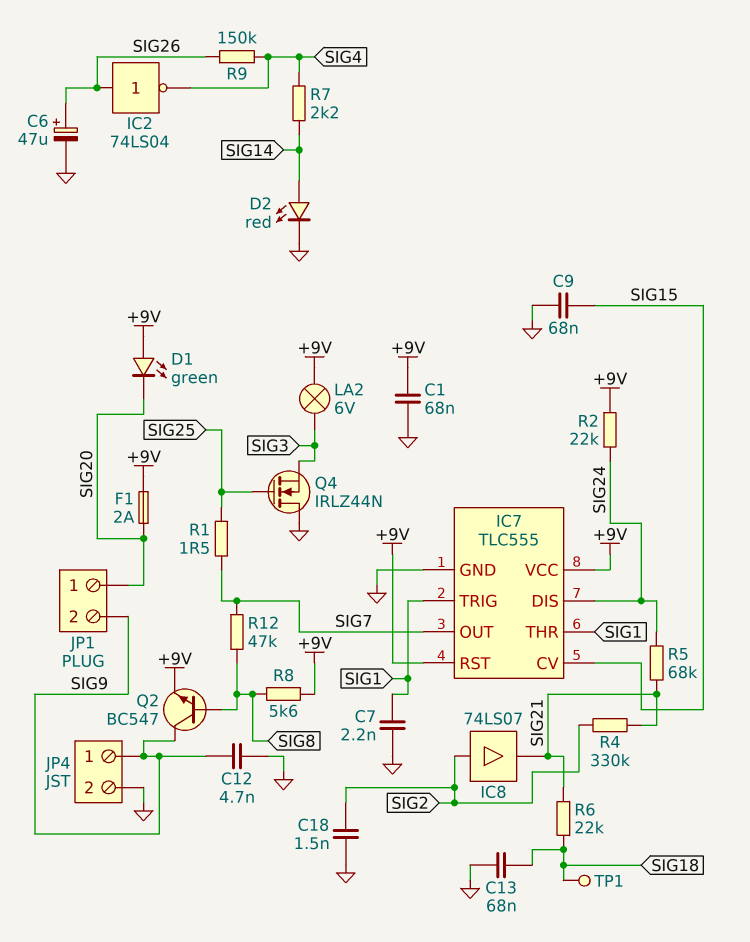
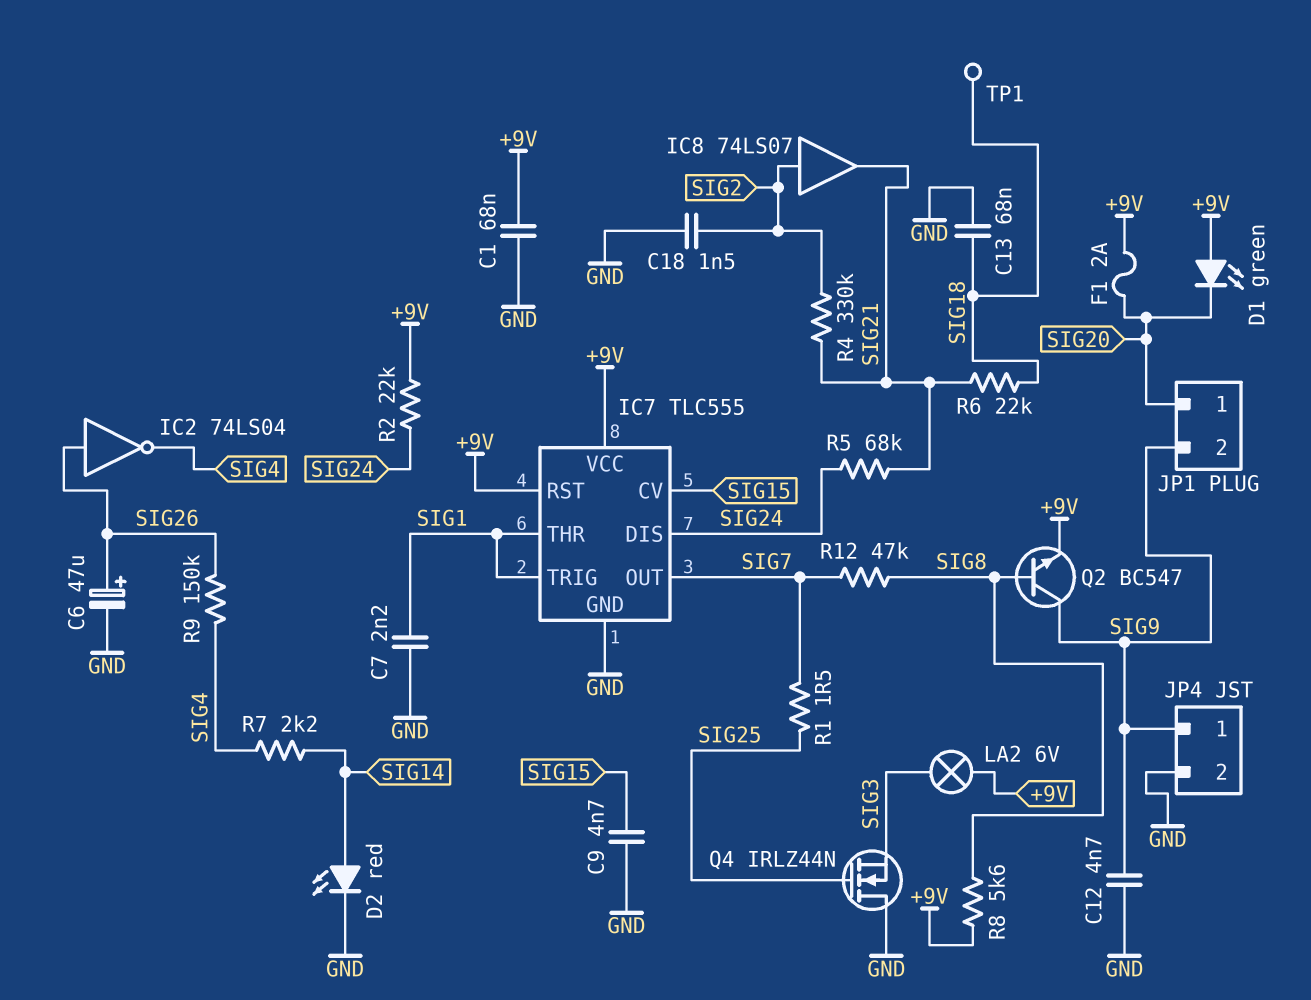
C9: 68nF (GND, SIG15) -> 4.7nF (GND, SIG15)

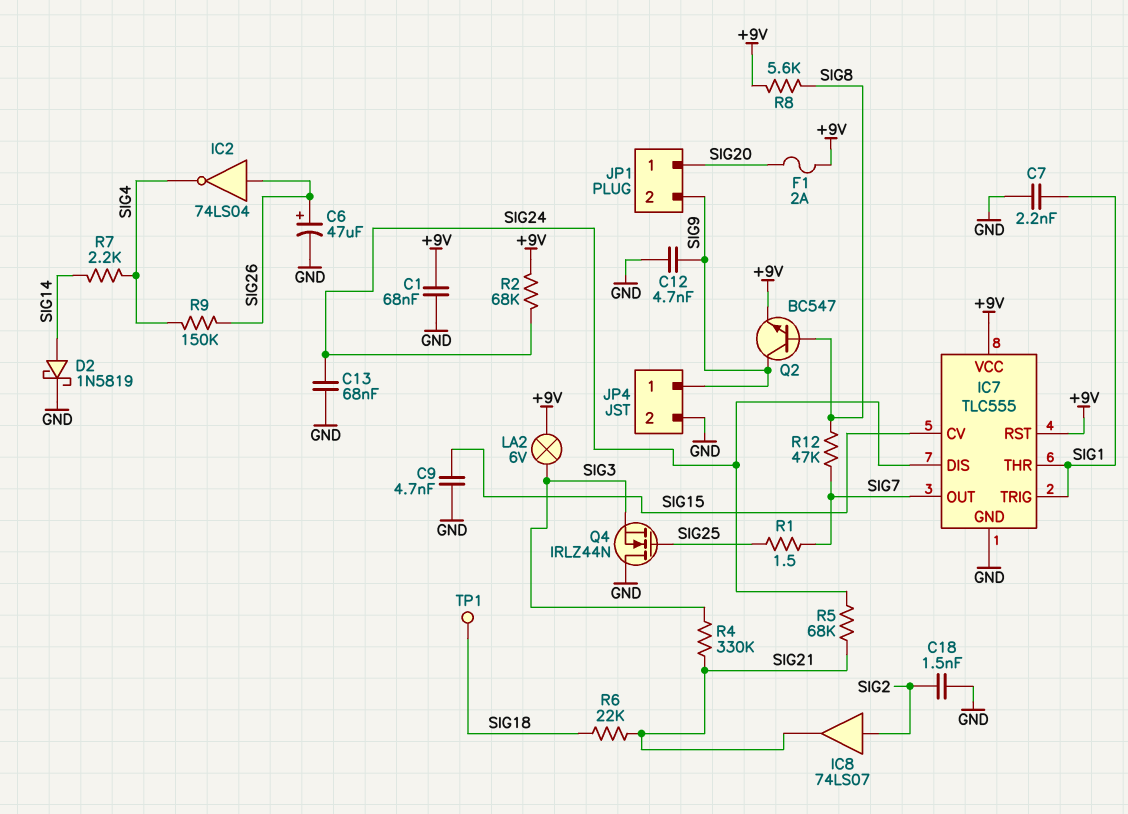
C13: 68nF (GND, SIG18) -> 68nF (GND, SIG24)
D1: LED green (A +9V, K SIG20) -> none
D2: LED red (A SIG14, K GND) -> schottky 1N5819 (A SIG14, K GND)
R2: 22k (+9V, SIG24) -> 68k (+9V, SIG24)
R4: 330k (SIG2, SIG21) -> 330k (SIG3, SIG21)

